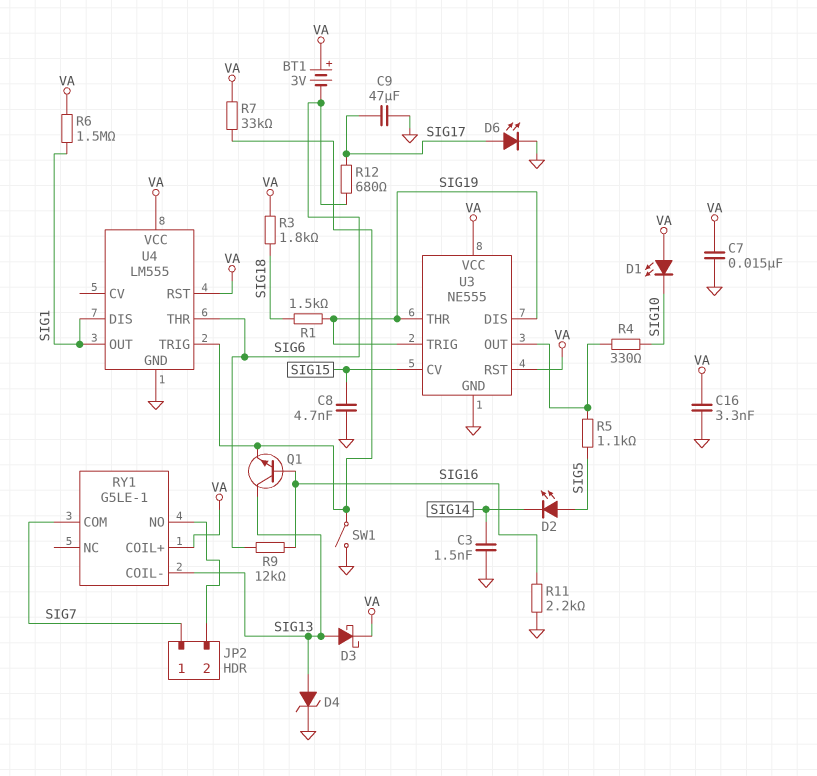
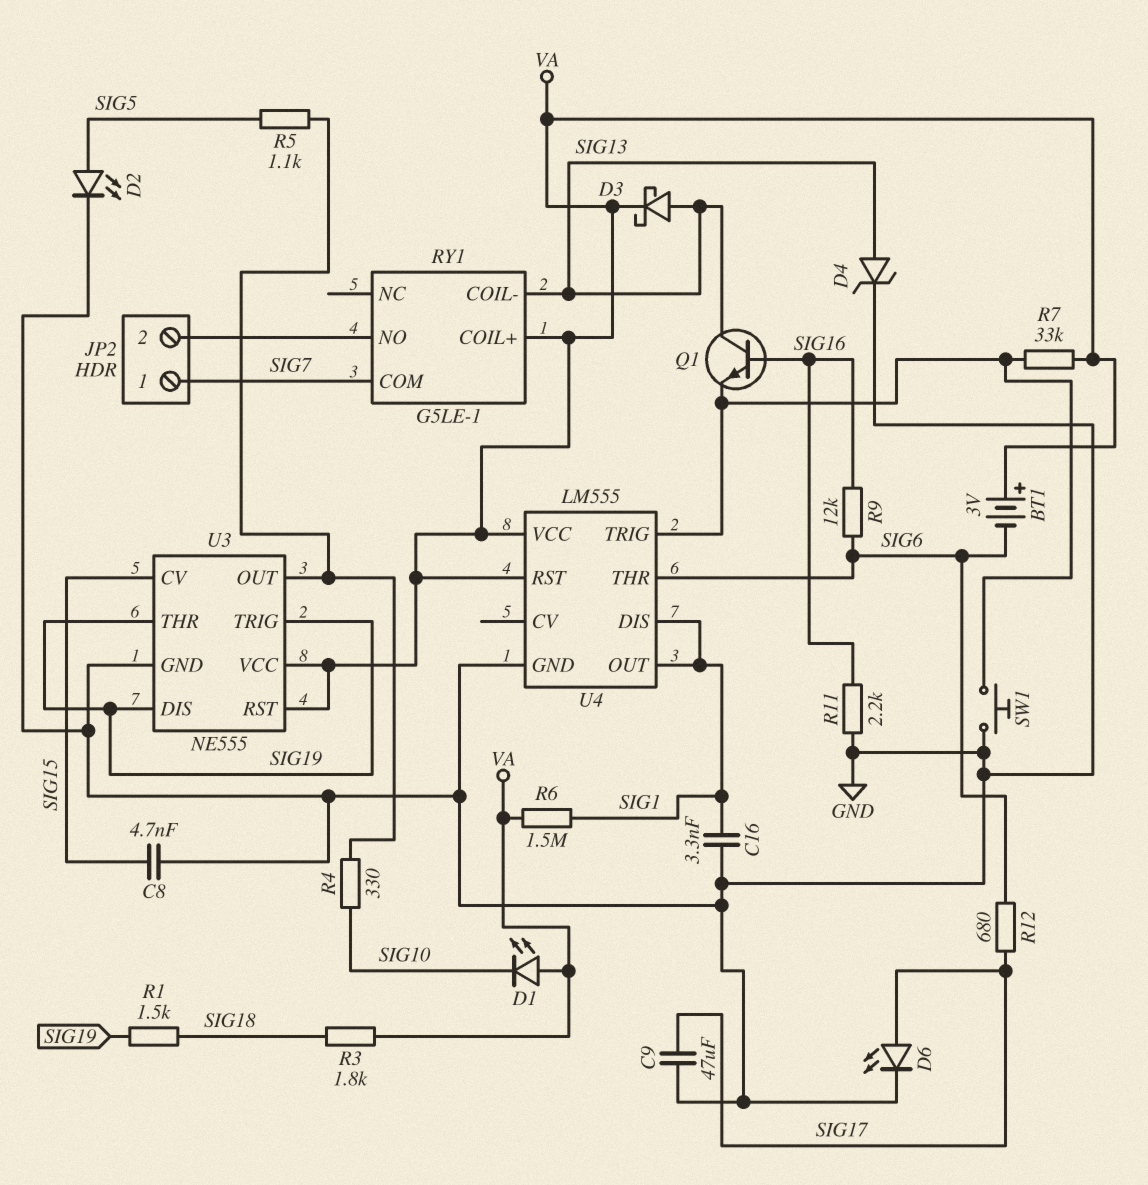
C3: 1.5nF (GND, SIG14) -> none
C7: 15nF (GND, VA) -> none
C16: 3.3nF (GND, VA) -> 3.3nF (GND, SIG1)
D2: LED (A SIG5, K SIG14) -> LED (A SIG5, K GND)
SW1: switch (GND, U4/TRIG) -> button (GND, U4/TRIG)

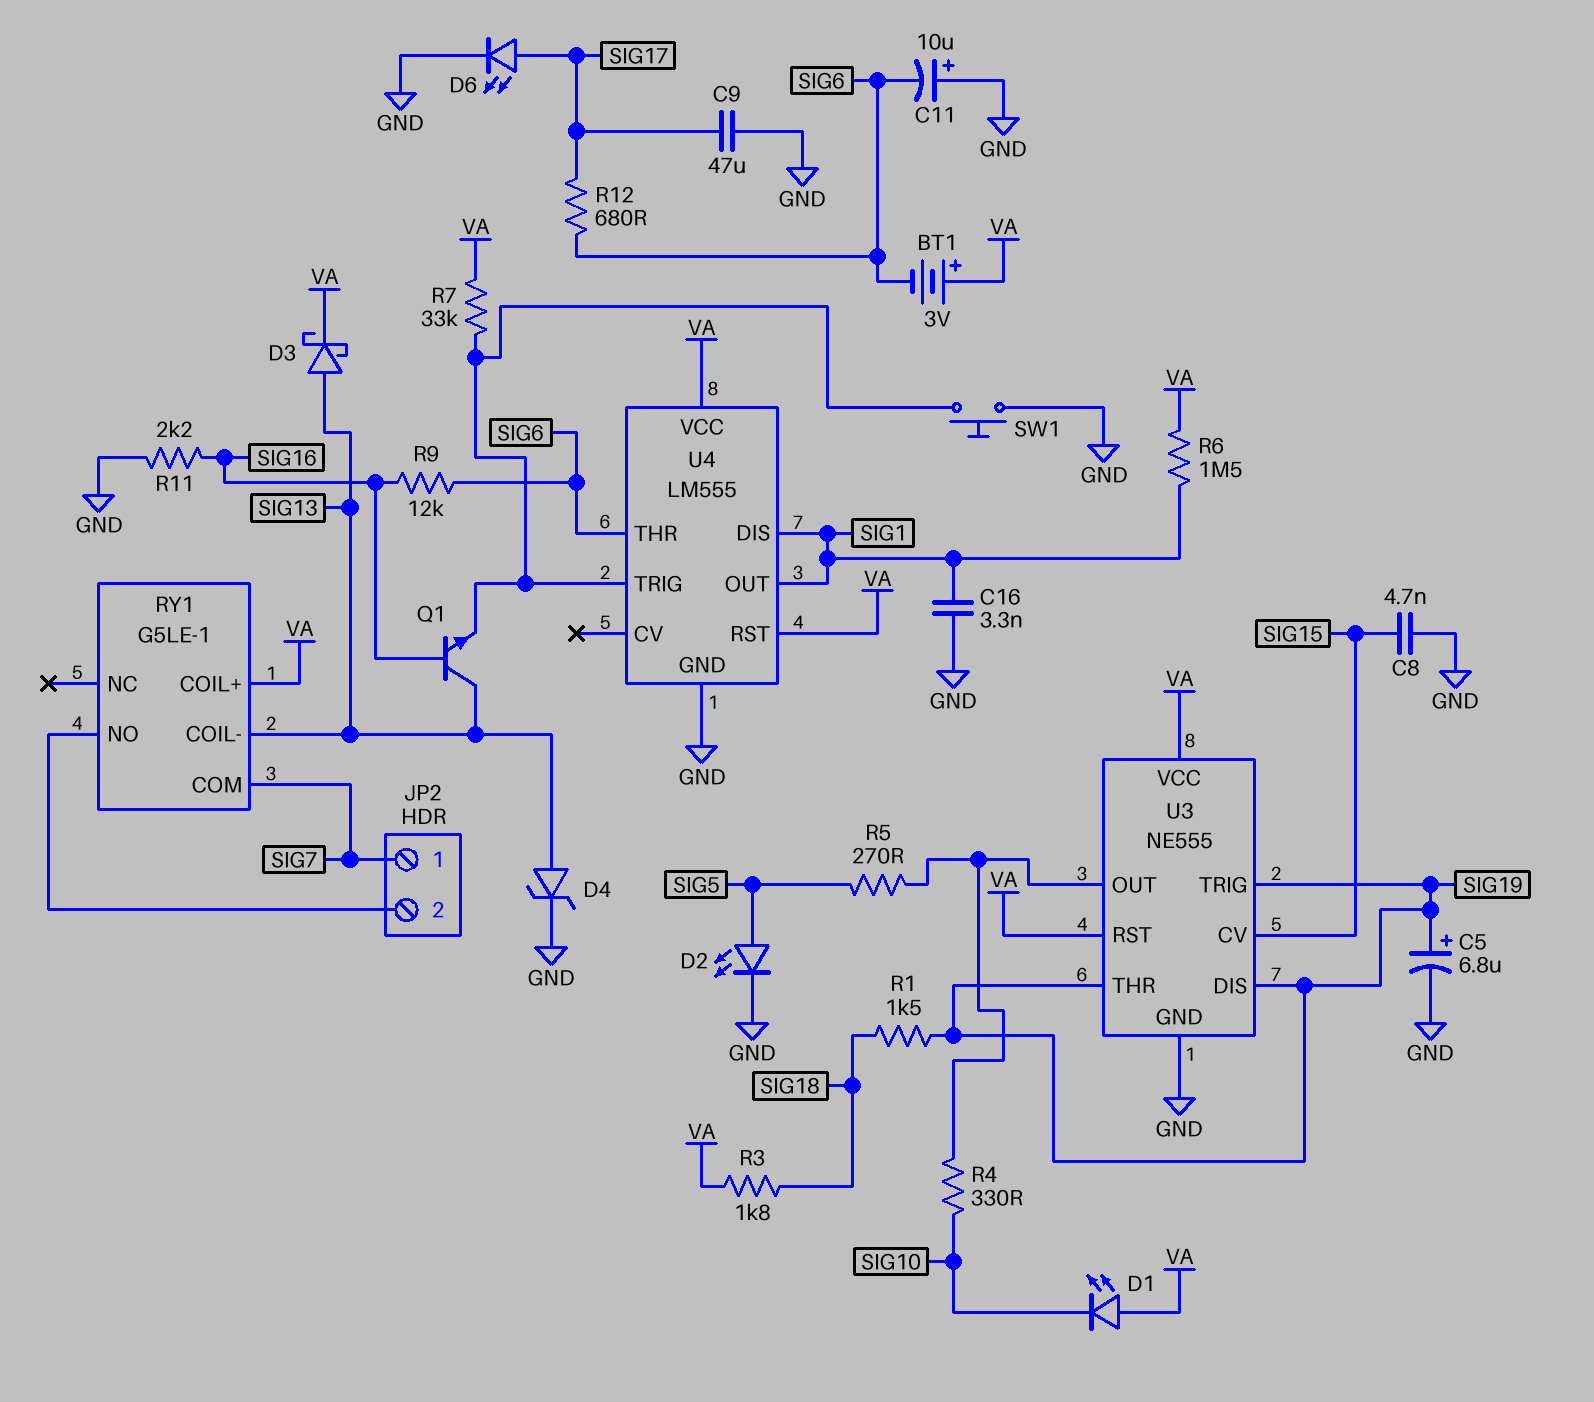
C5: none -> 6.8uF (plus SIG19, minus GND)
C11: none -> 10uF (plus GND, minus SIG6)
R5: 1.1k (SIG5, U3/OUT) -> 270 (SIG5, U3/OUT)

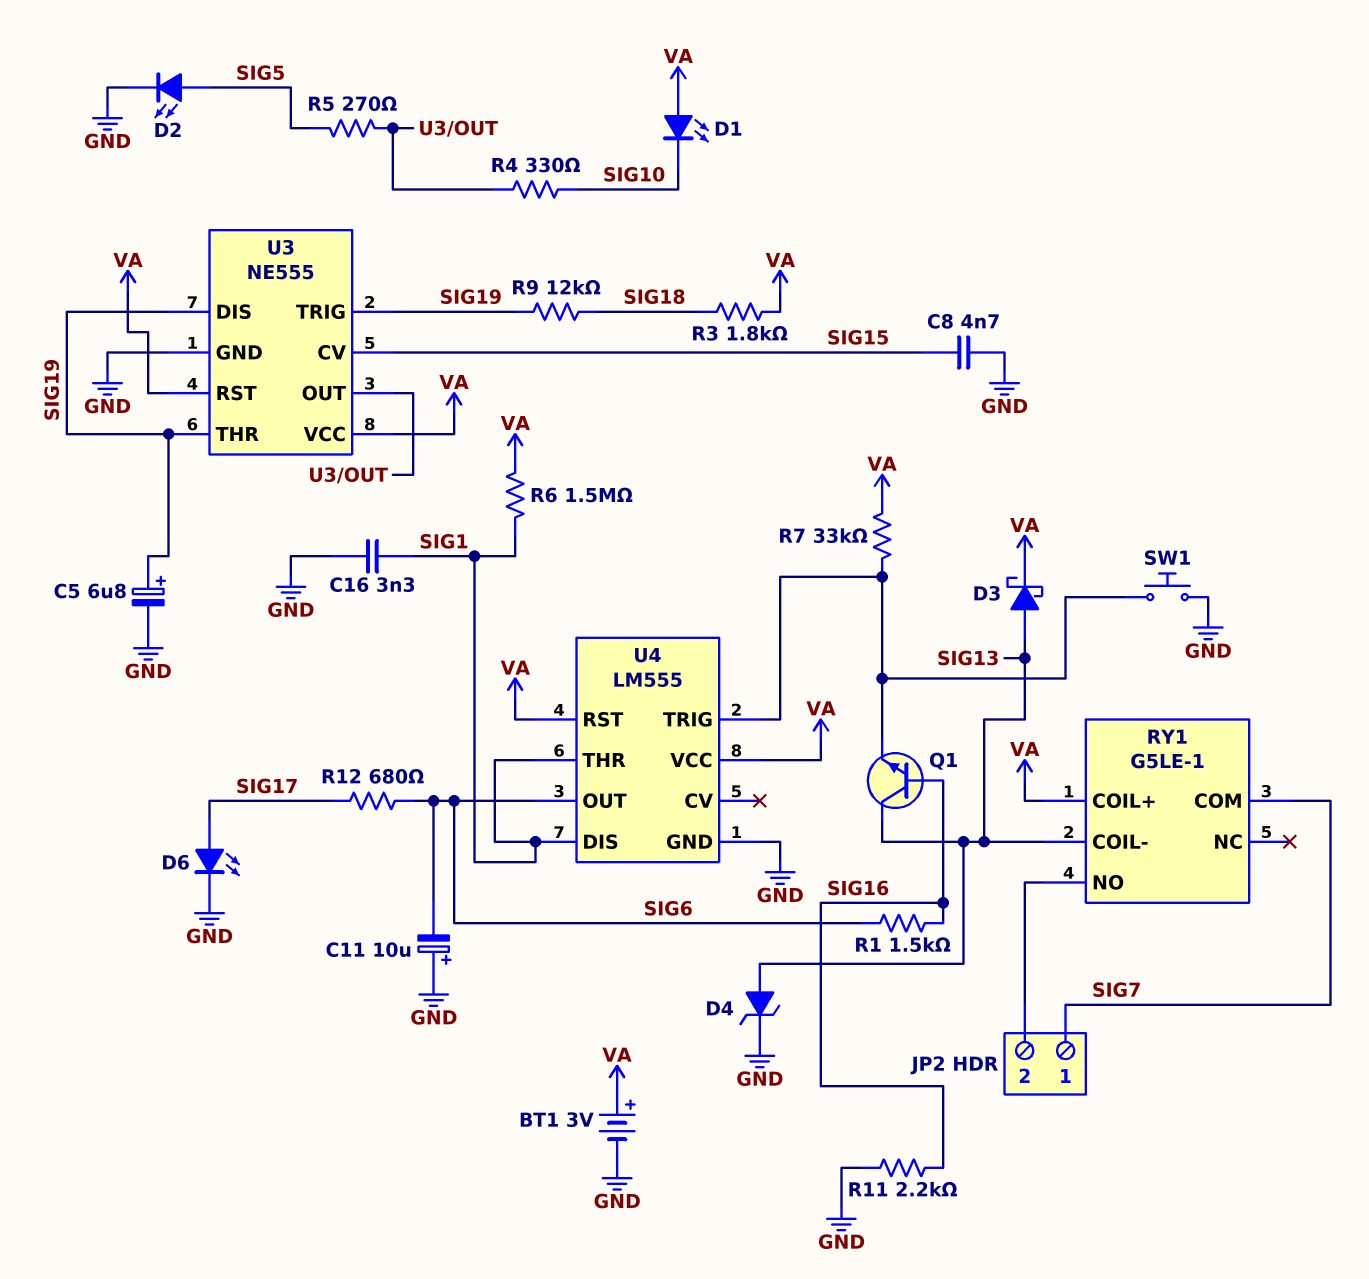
BT1: 3V (plus VA, minus SIG6) -> 3V (plus VA, minus GND)
C9: 47uF (GND, SIG17) -> none
R1: 1.5k (SIG18, SIG19) -> 1.5k (SIG6, SIG16)
R9: 12k (SIG6, SIG16) -> 12k (SIG18, SIG19)
U4 pin OUT: SIG1 -> SIG6
U4 pin THR: SIG6 -> SIG1

